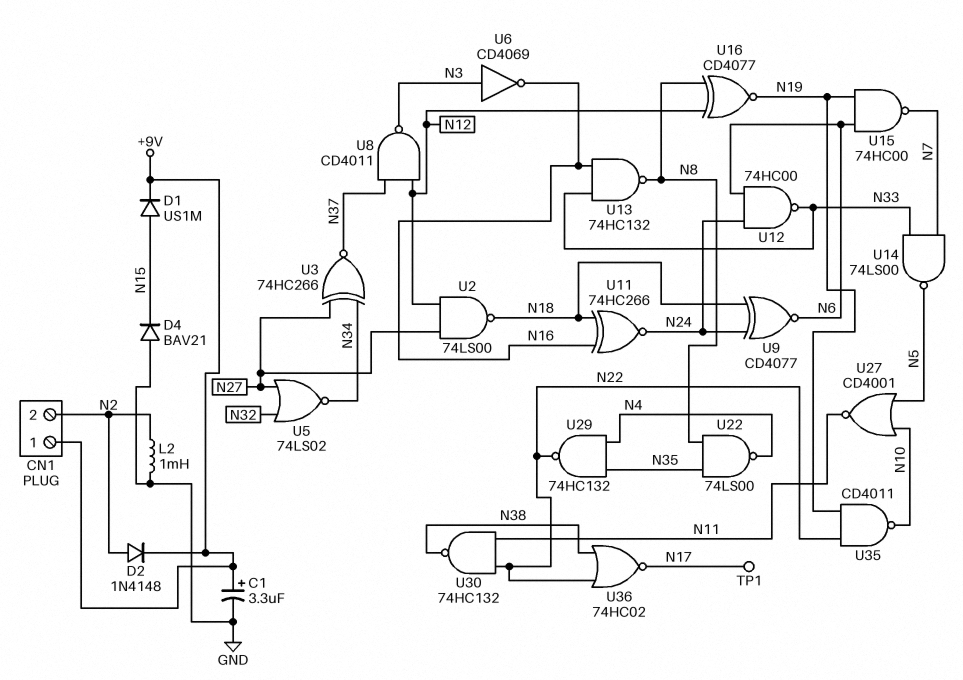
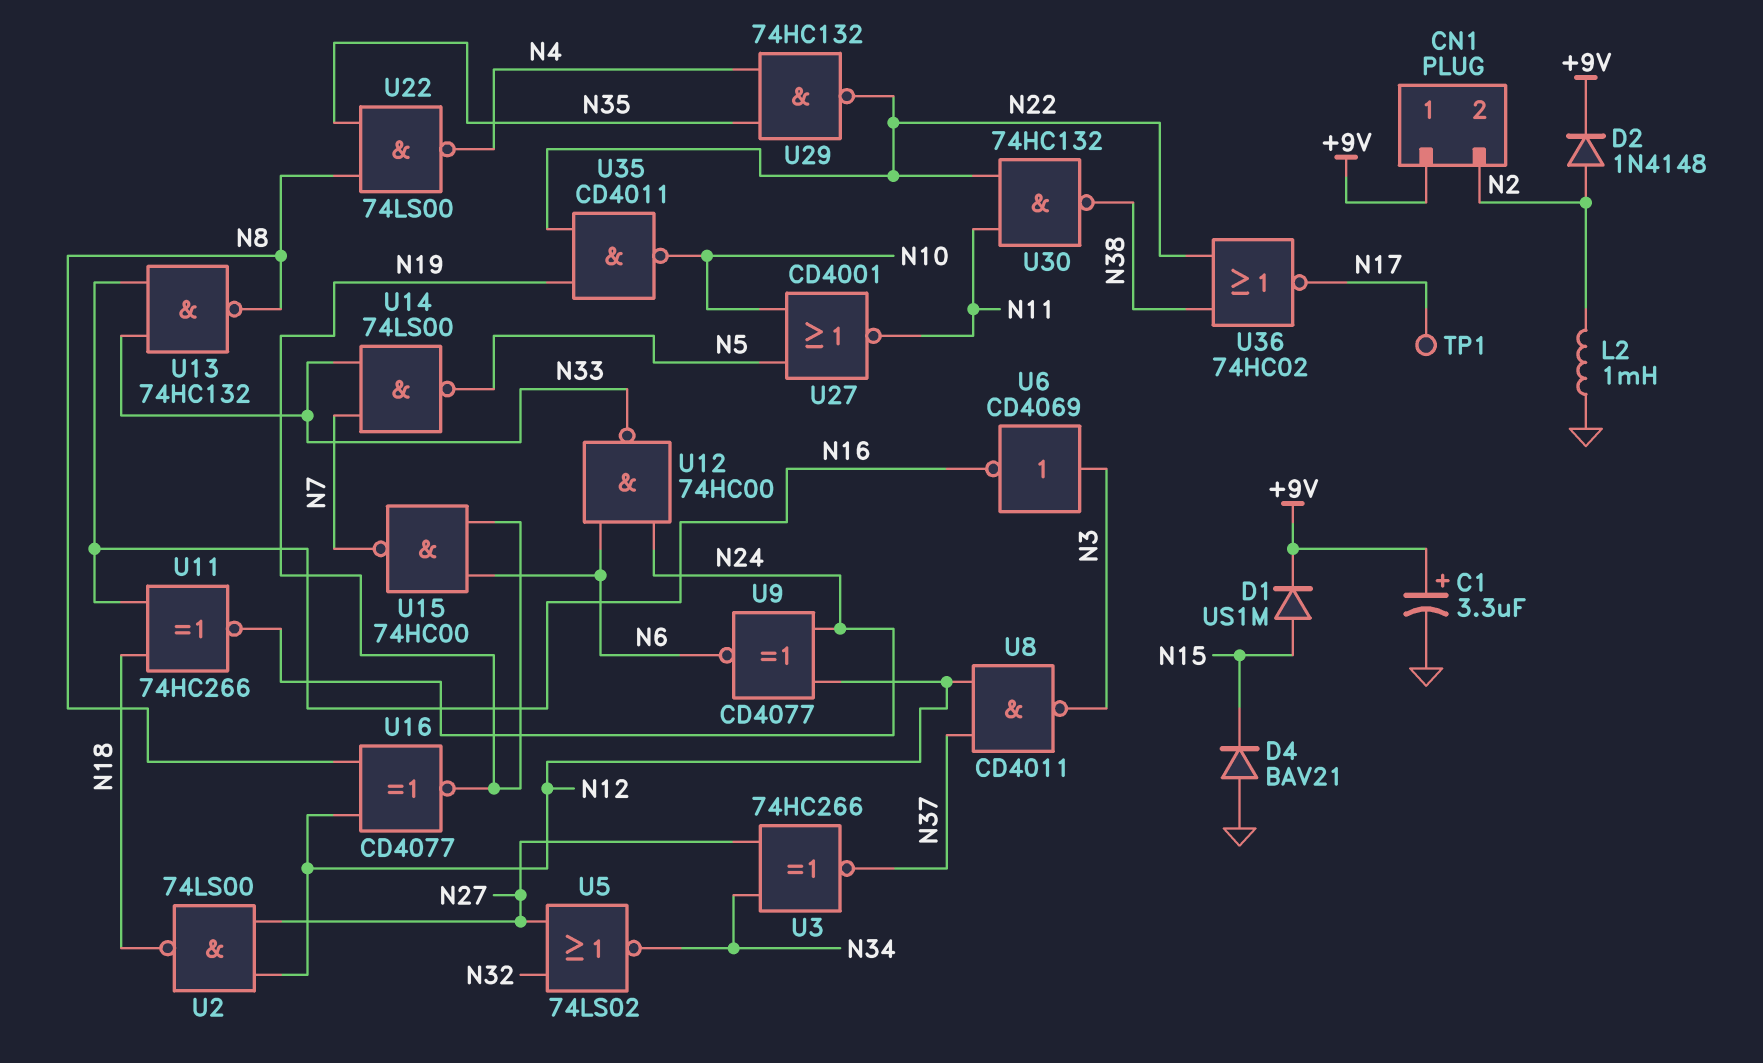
U9: XNOR CD4077 (in N18, in N24, out N6) -> XNOR CD4077 (in N12, in N24, out N6)

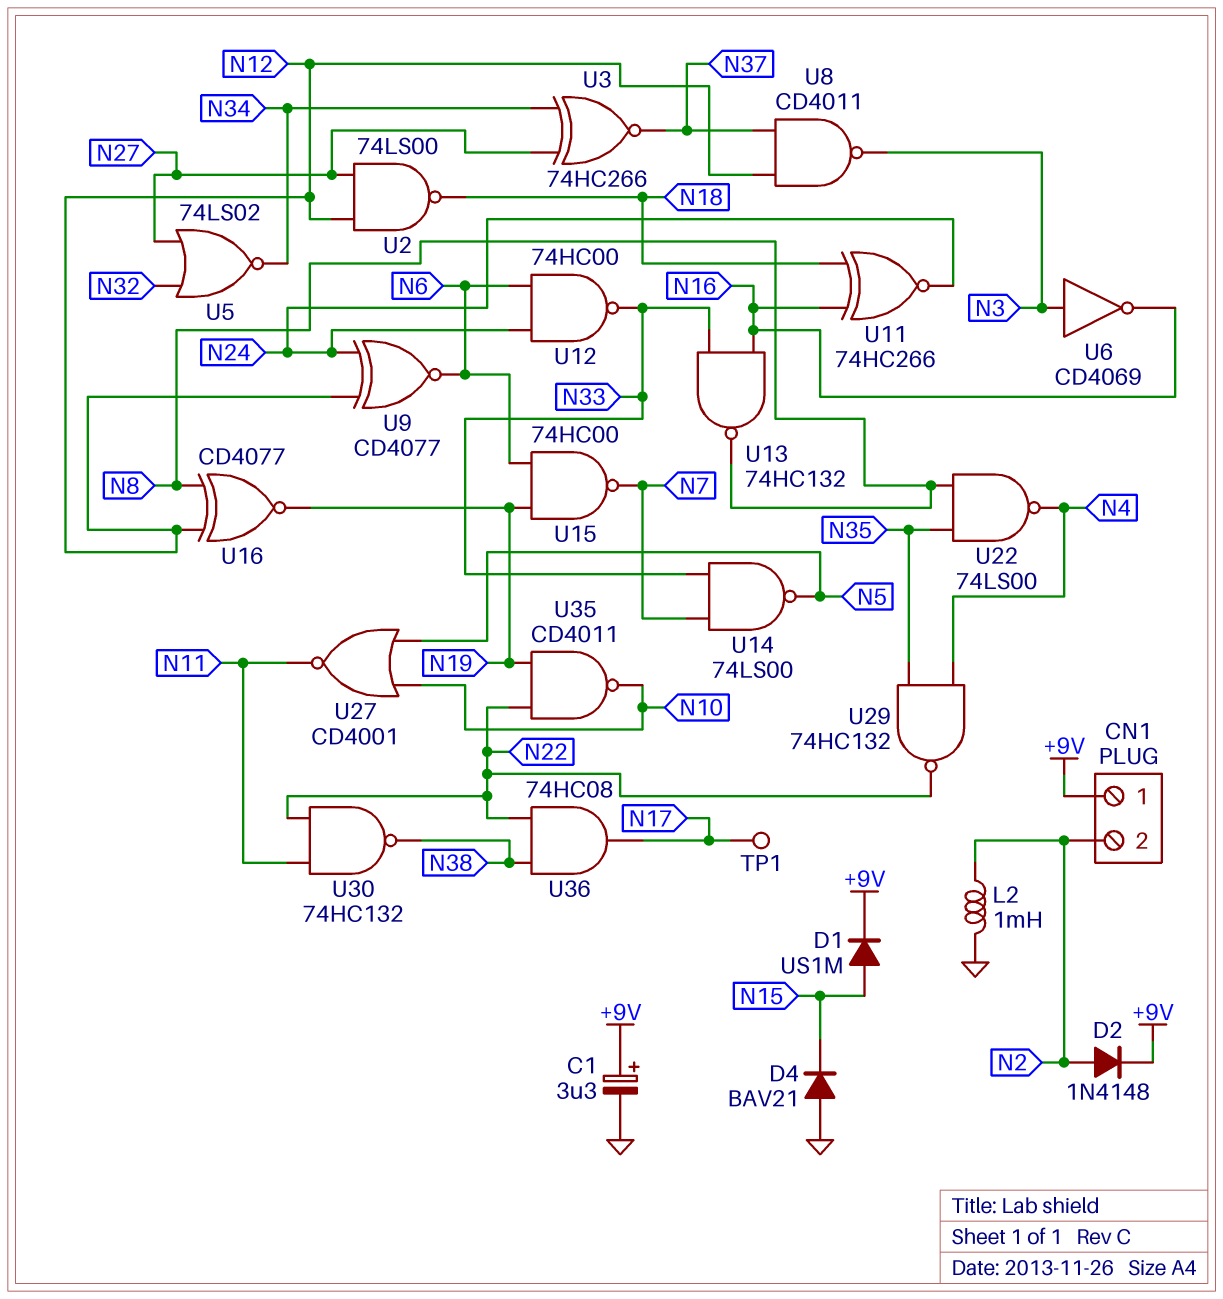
U36: NOR 74HC02 (in N22, in N38, out N17) -> AND 74HC08 (in N22, in N38, out N17)

